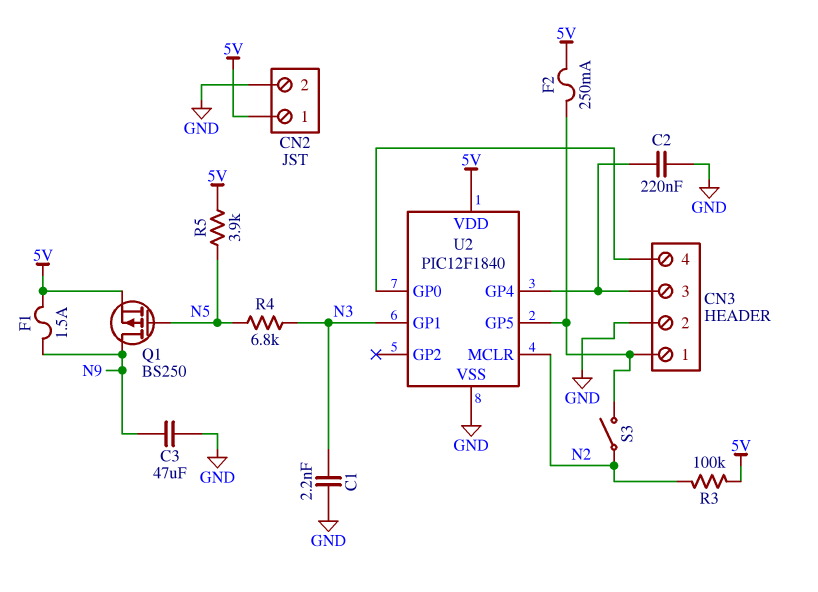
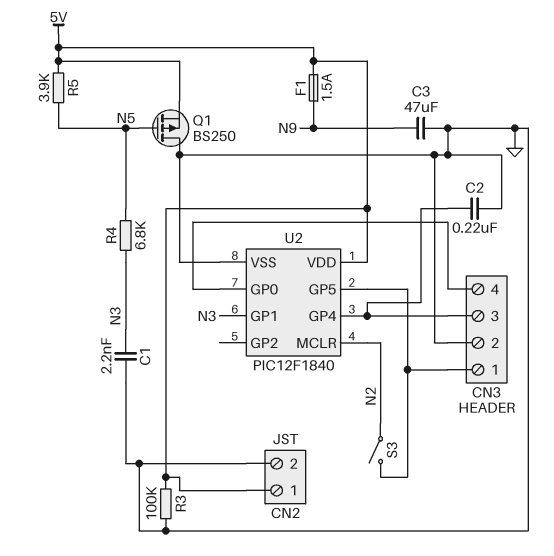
F2: 250mA (5V, CN3/1) -> none
Q1: PMOS BS250 (G N5, D N9, S 5V) -> PMOS BS250 (G N5, D GND, S 5V)
R3: 100k (5V, N2) -> 100k (5V, GND)

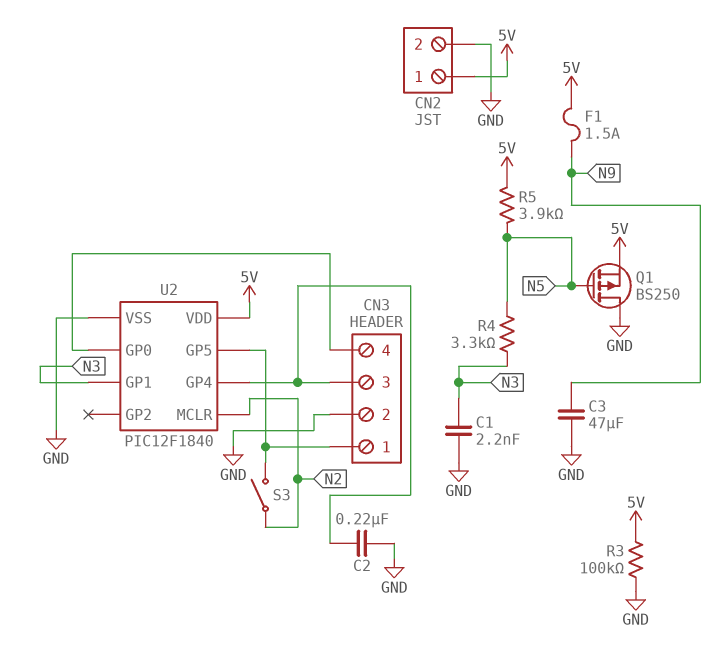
R4: 6.8k (N3, N5) -> 3.3k (N3, N5)

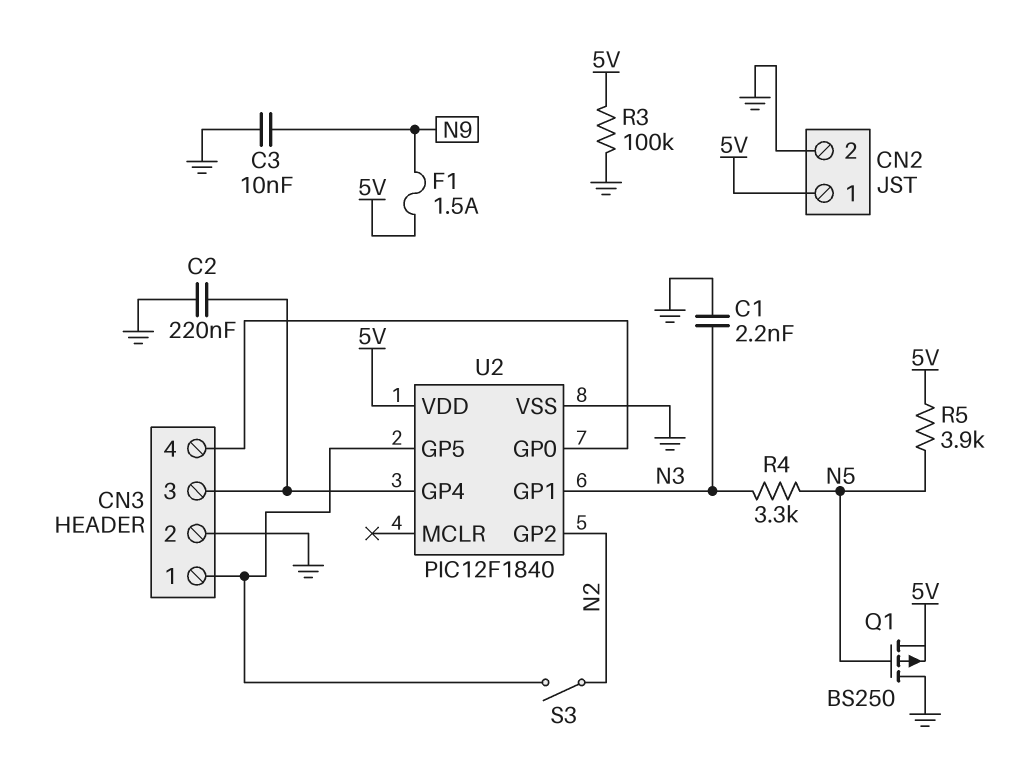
C3: 47uF (GND, N9) -> 10nF (GND, N9)
U2 pin GP2: none -> N2
U2 pin MCLR: N2 -> none

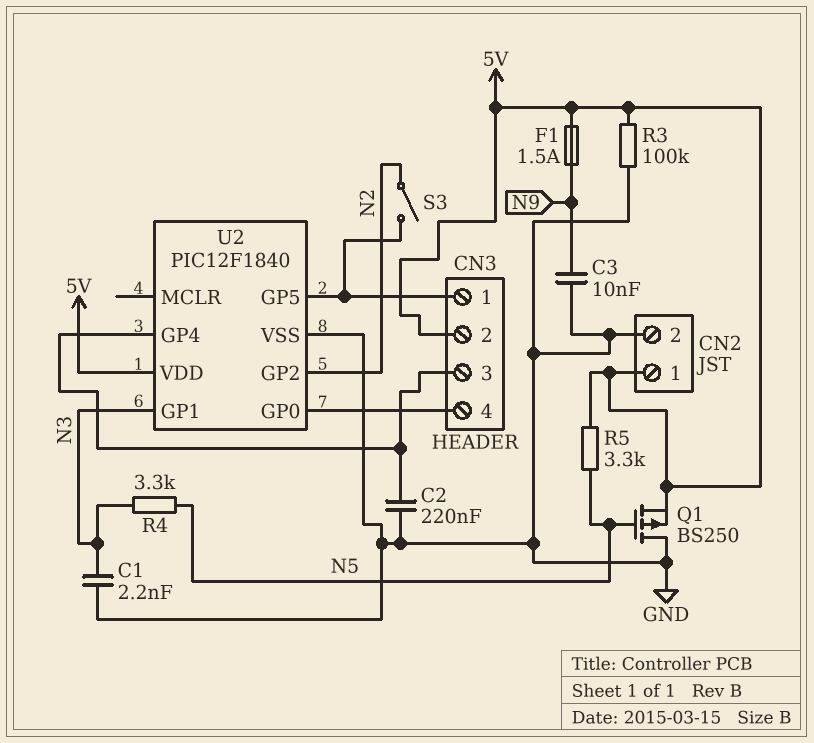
CN3 pin 2: GND -> 5V
R5: 3.9k (5V, N5) -> 3.3k (5V, N5)

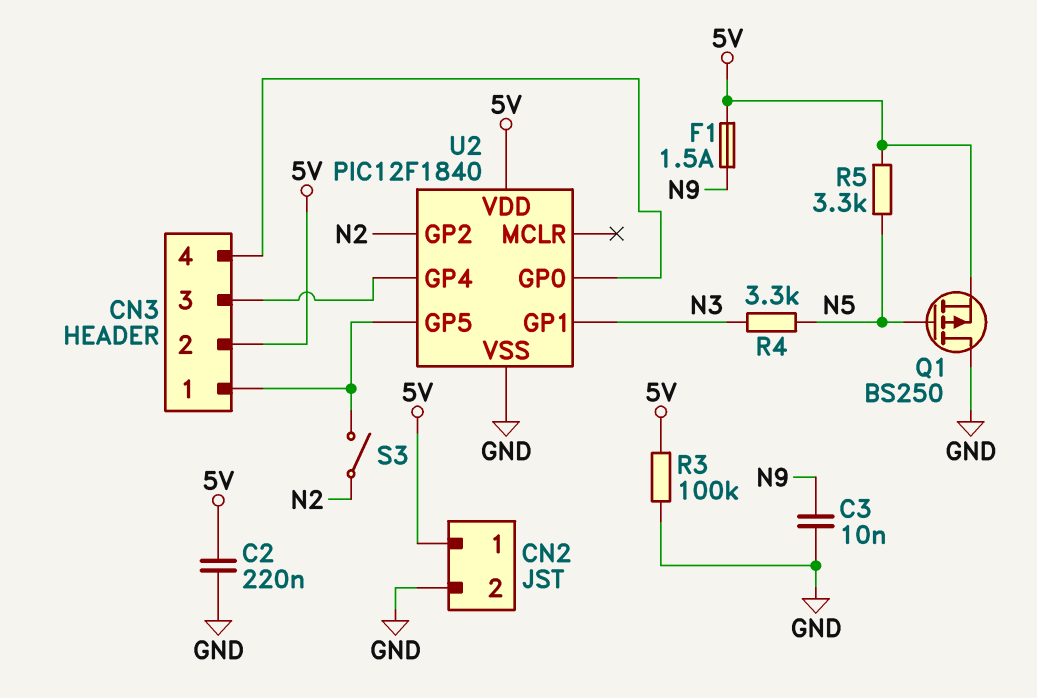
C1: 2.2nF (GND, N3) -> none
C2: 220nF (CN3/3, GND) -> 220nF (5V, GND)

